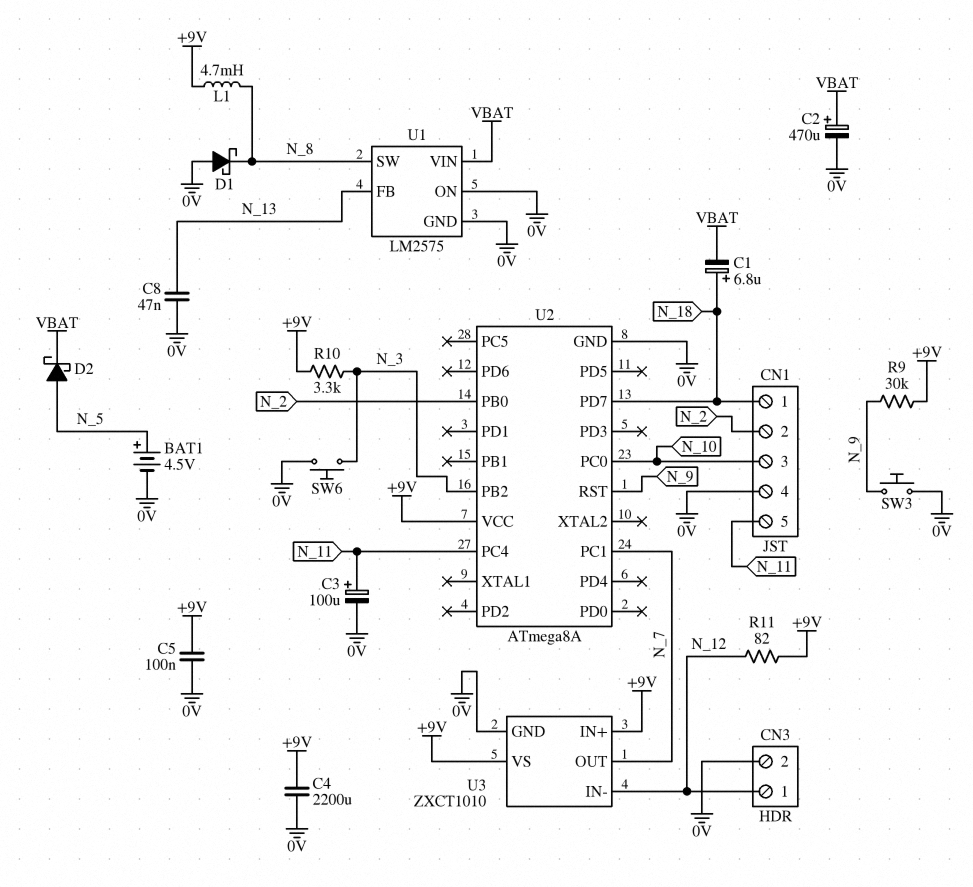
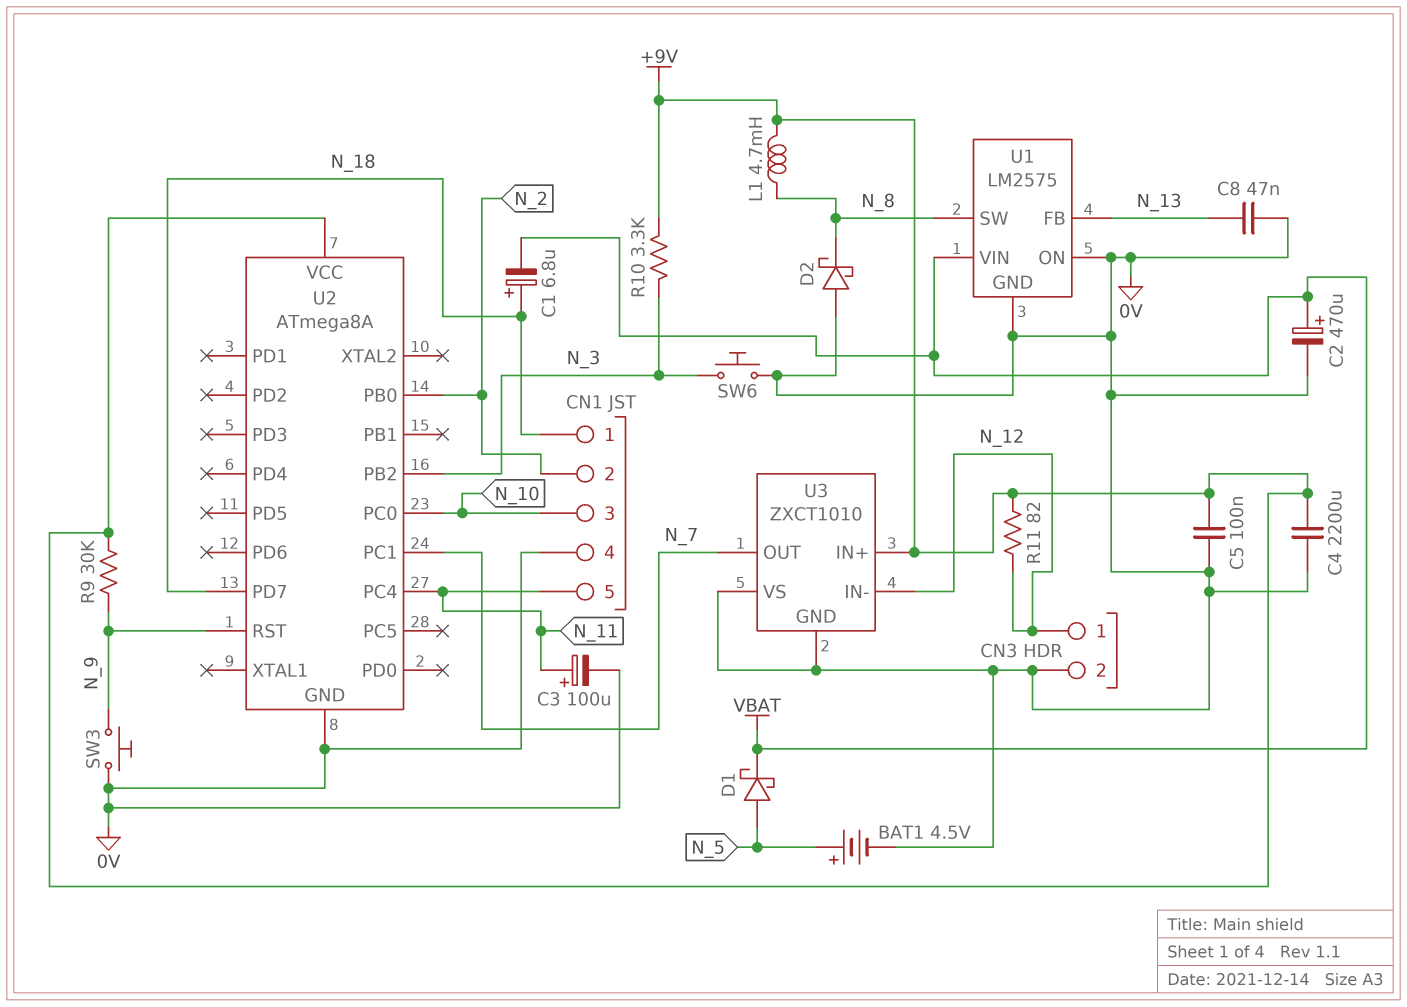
D1: schottky (A 0V, K N_8) -> schottky (A N_5, K VBAT)
D2: schottky (A N_5, K VBAT) -> schottky (A 0V, K N_8)
U3 pin VS: +9V -> 0V

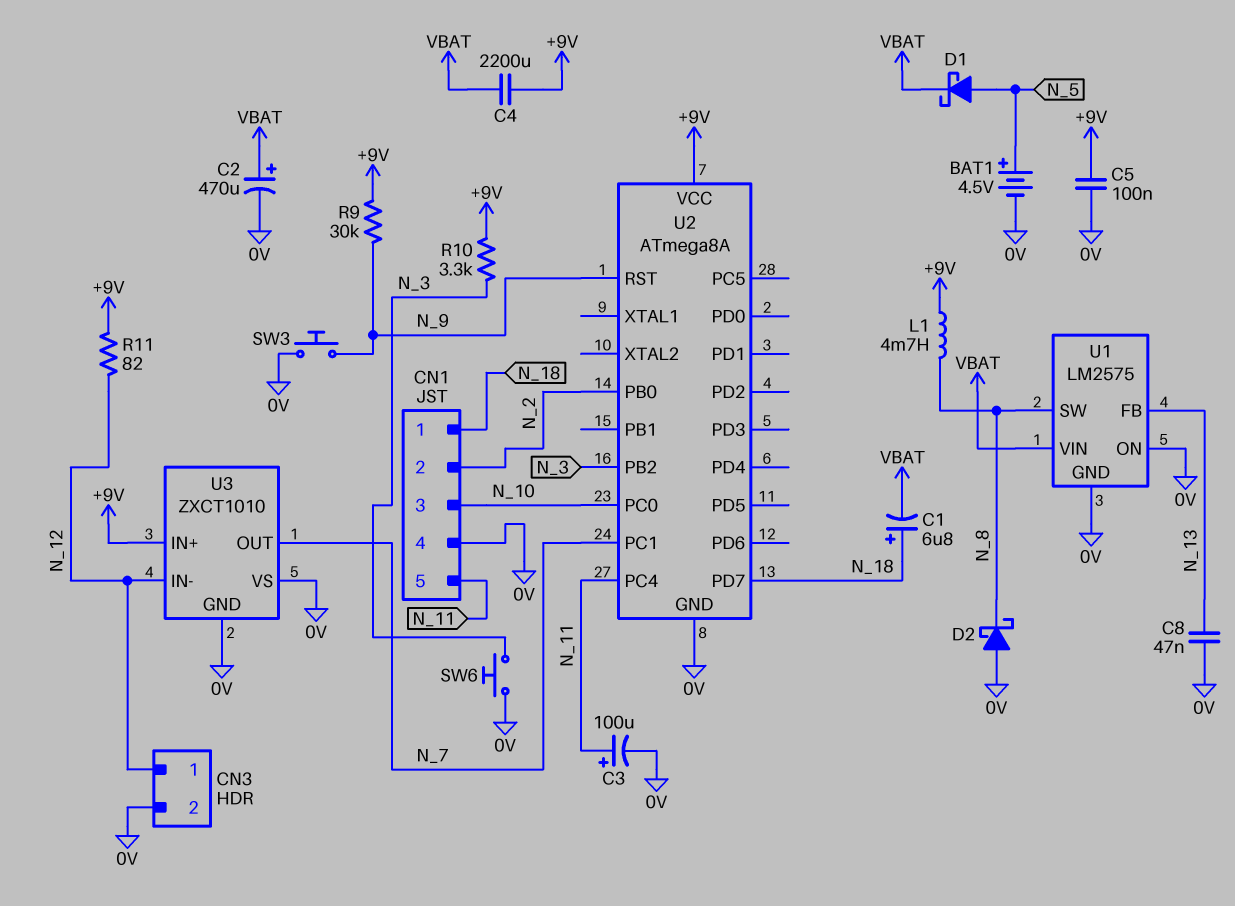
C4: 2200uF (+9V, 0V) -> 2200uF (+9V, VBAT)

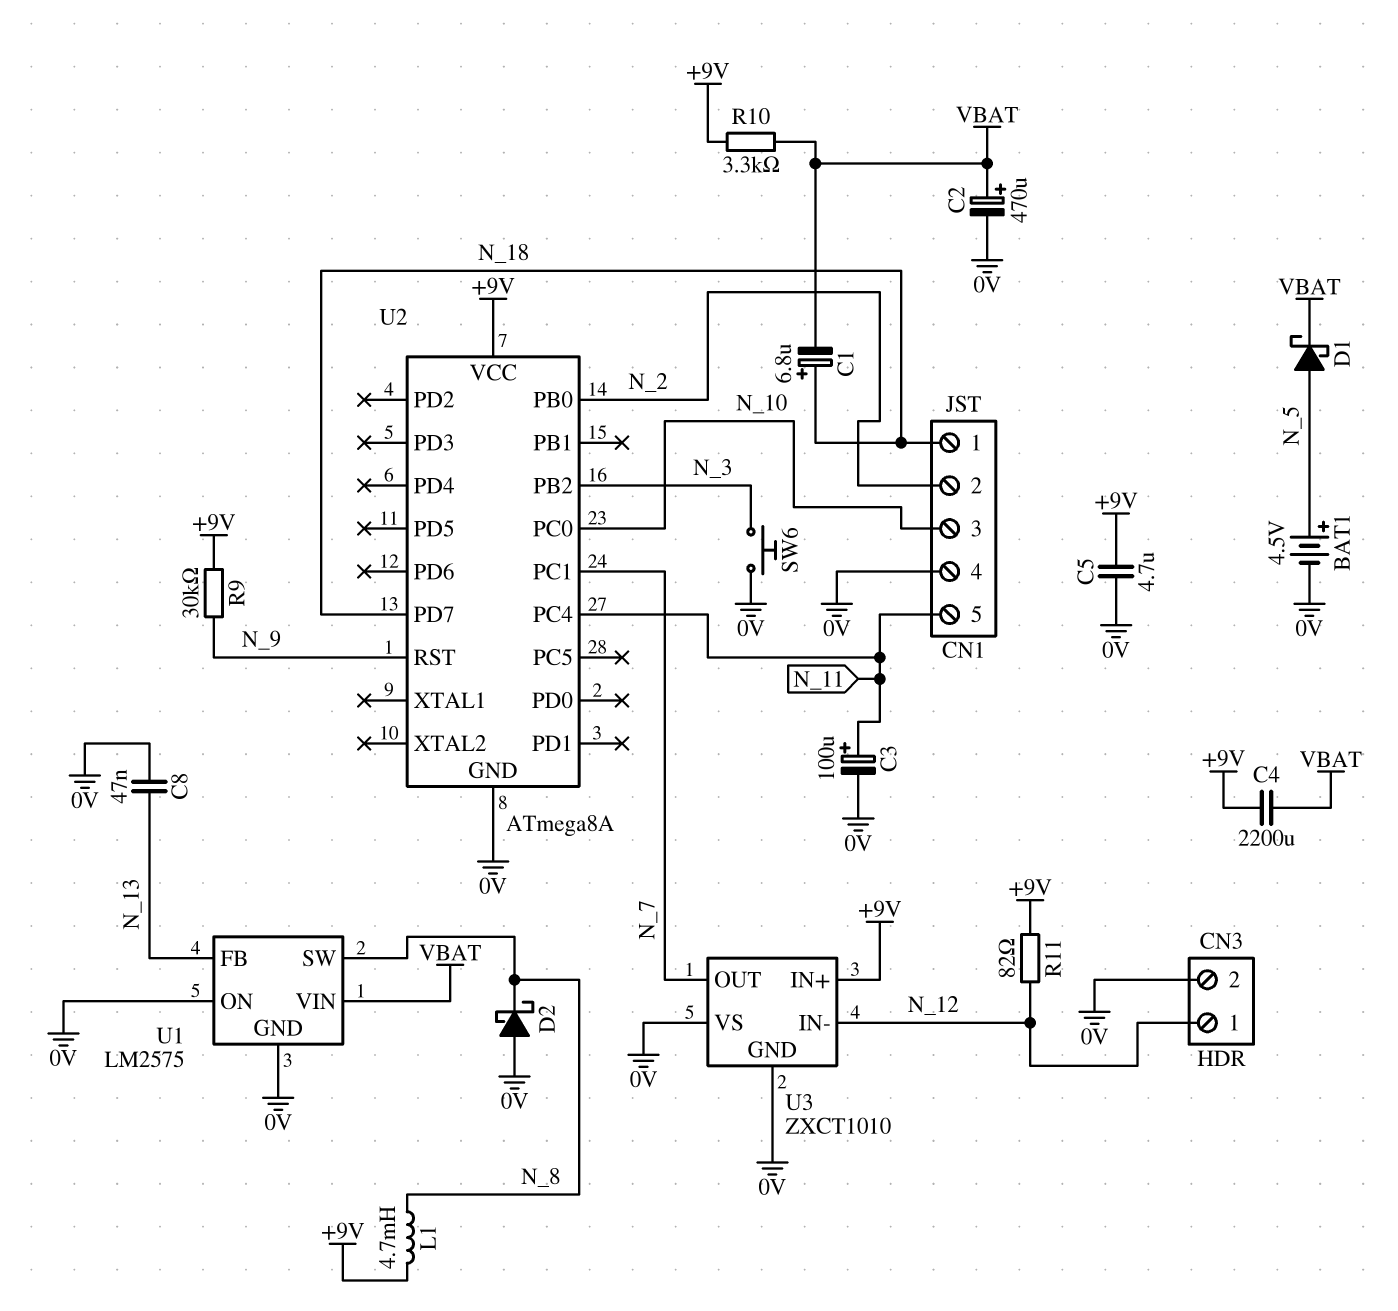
C5: 100nF (+9V, 0V) -> 4.7uF (+9V, 0V)
R10: 3.3k (+9V, N_3) -> 3.3k (+9V, VBAT)
SW3: button (0V, N_9) -> none

